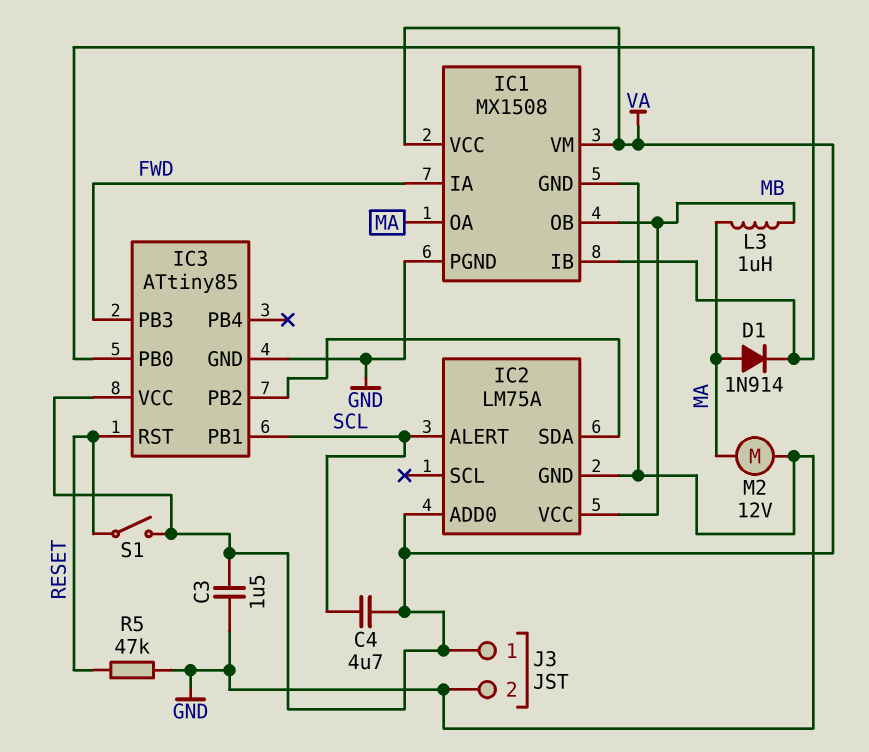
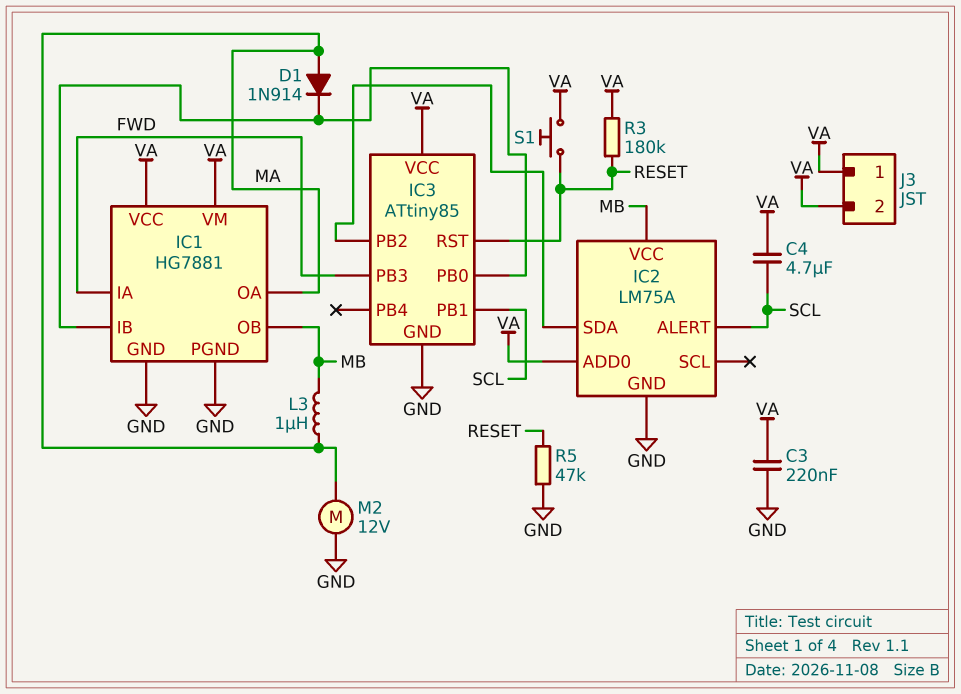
C3: 1.5uF (GND, VA) -> 220nF (GND, VA)
IC1: MX1508 -> HG7881
J3 pin 2: GND -> VA
R3: none -> 180k (RESET, VA)
S1: switch (RESET, VA) -> button (RESET, VA)

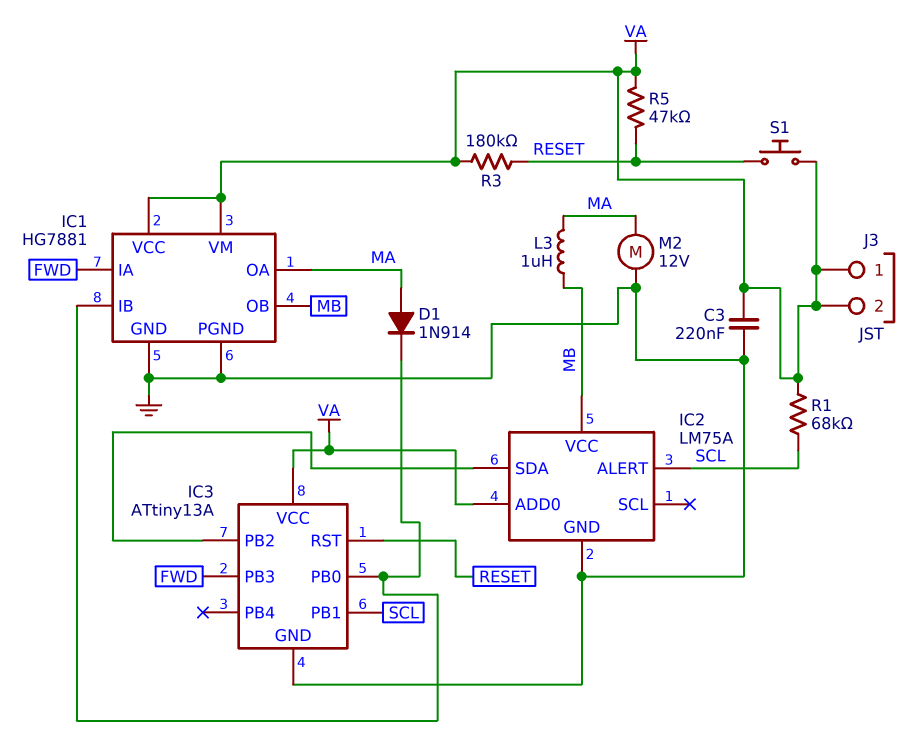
C4: 4.7uF (SCL, VA) -> none
IC3: ATtiny85 -> ATtiny13A
R1: none -> 68k (SCL, VA)
R5: 47k (GND, RESET) -> 47k (RESET, VA)

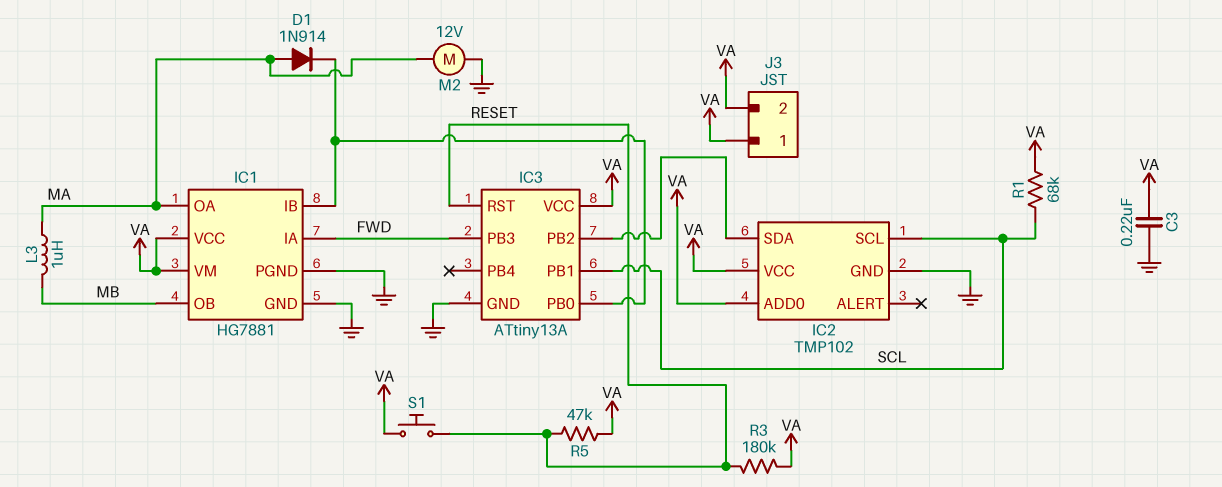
IC2: LM75A -> TMP102
IC2 pin ALERT: SCL -> none
IC2 pin SCL: none -> SCL
IC2 pin VCC: MB -> VA

